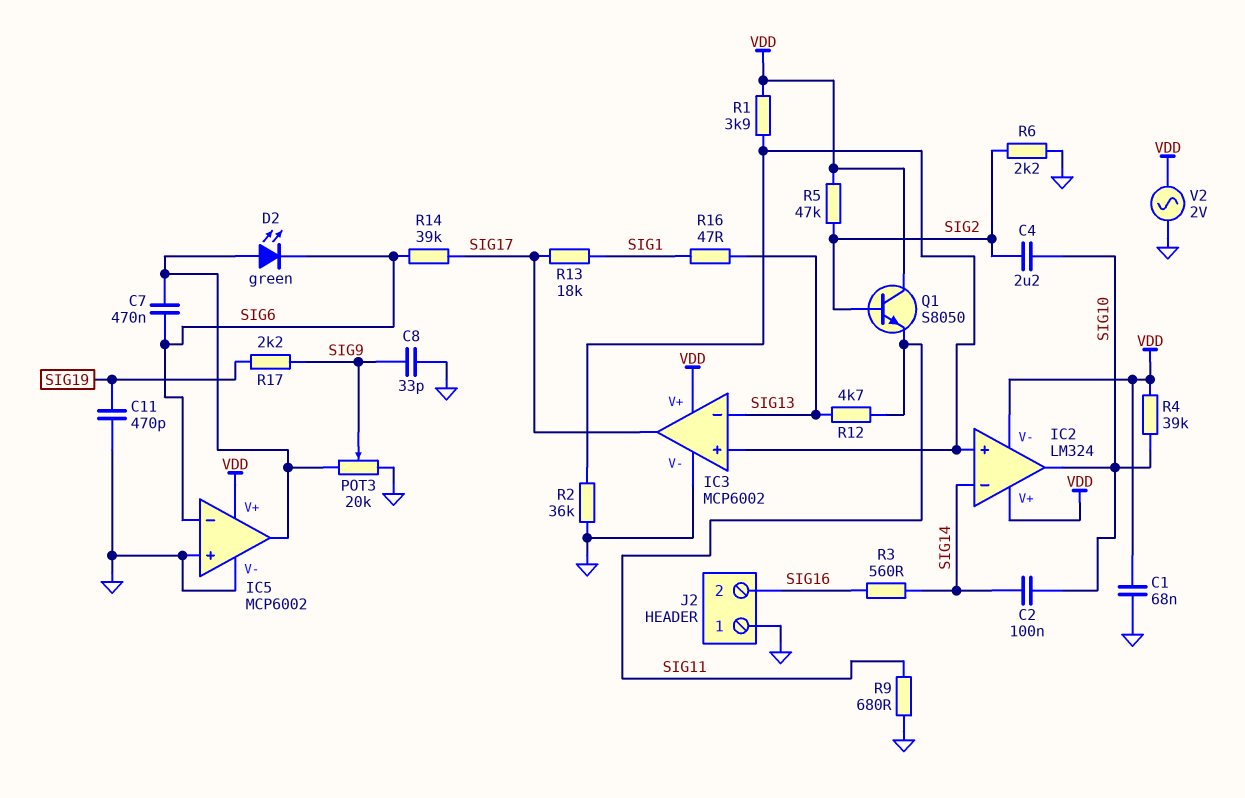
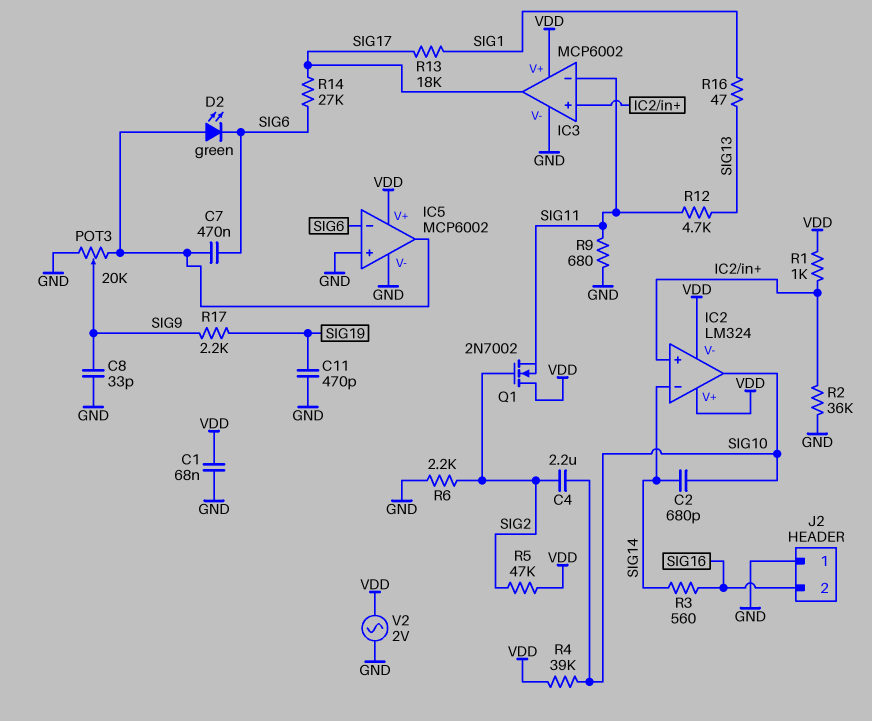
C2: 100nF (SIG10, SIG14) -> 680pF (SIG10, SIG14)
IC3 pin in-: SIG13 -> SIG11
Q1: NPN S8050 (B SIG2, C VDD, E SIG11) -> NMOS 2N7002 (G SIG2, D VDD, S SIG11)
R1: 3.9k (IC2/in+, VDD) -> 1k (IC2/in+, VDD)
R14: 39k (SIG6, SIG17) -> 27k (SIG6, SIG17)

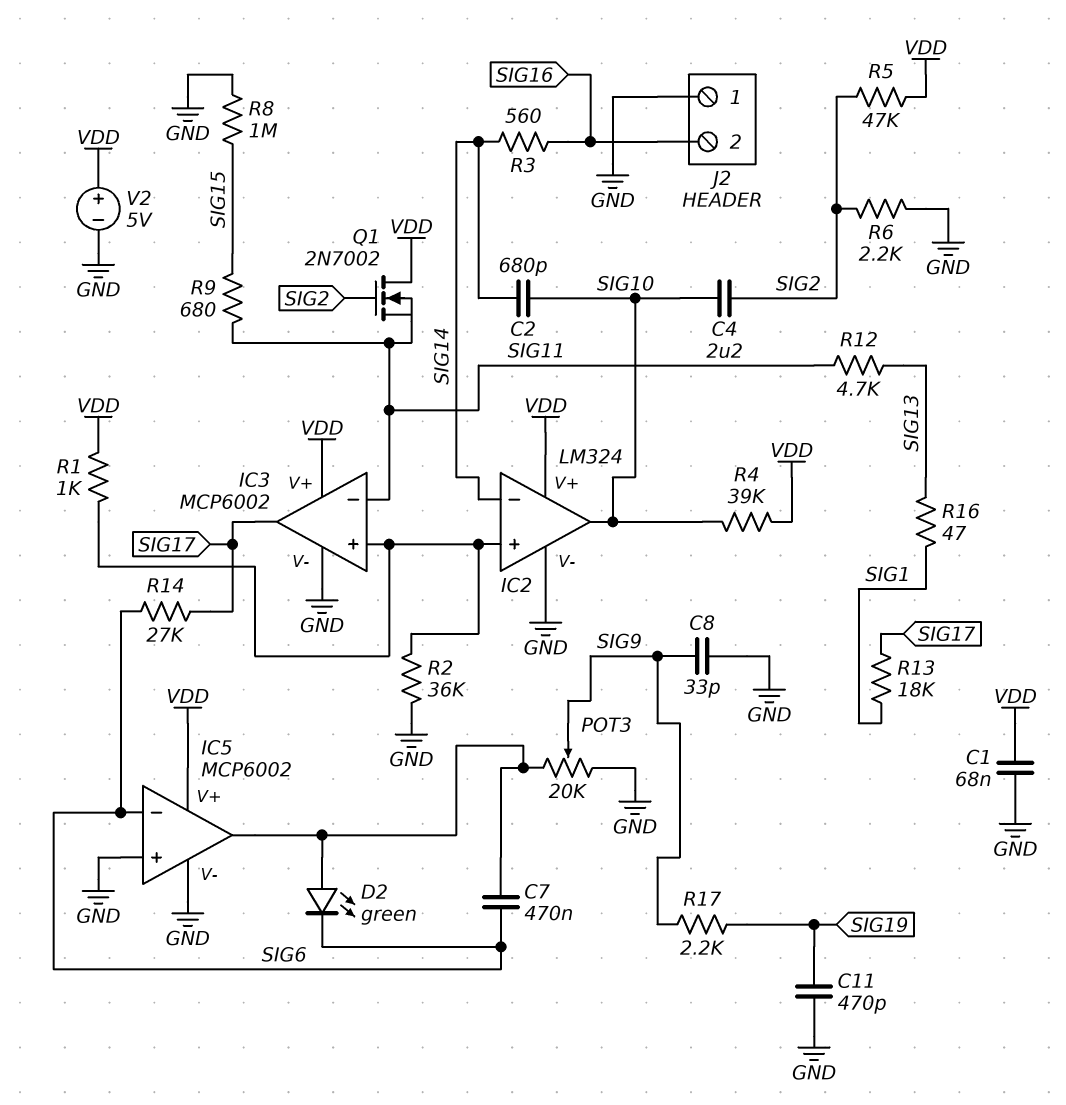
IC2 pin V-: VDD -> GND
R8: none -> 1M (GND, SIG15)
R9: 680 (GND, SIG11) -> 680 (SIG11, SIG15)
V2: AC 2V (GND, VDD) -> 5V (plus VDD, minus GND)

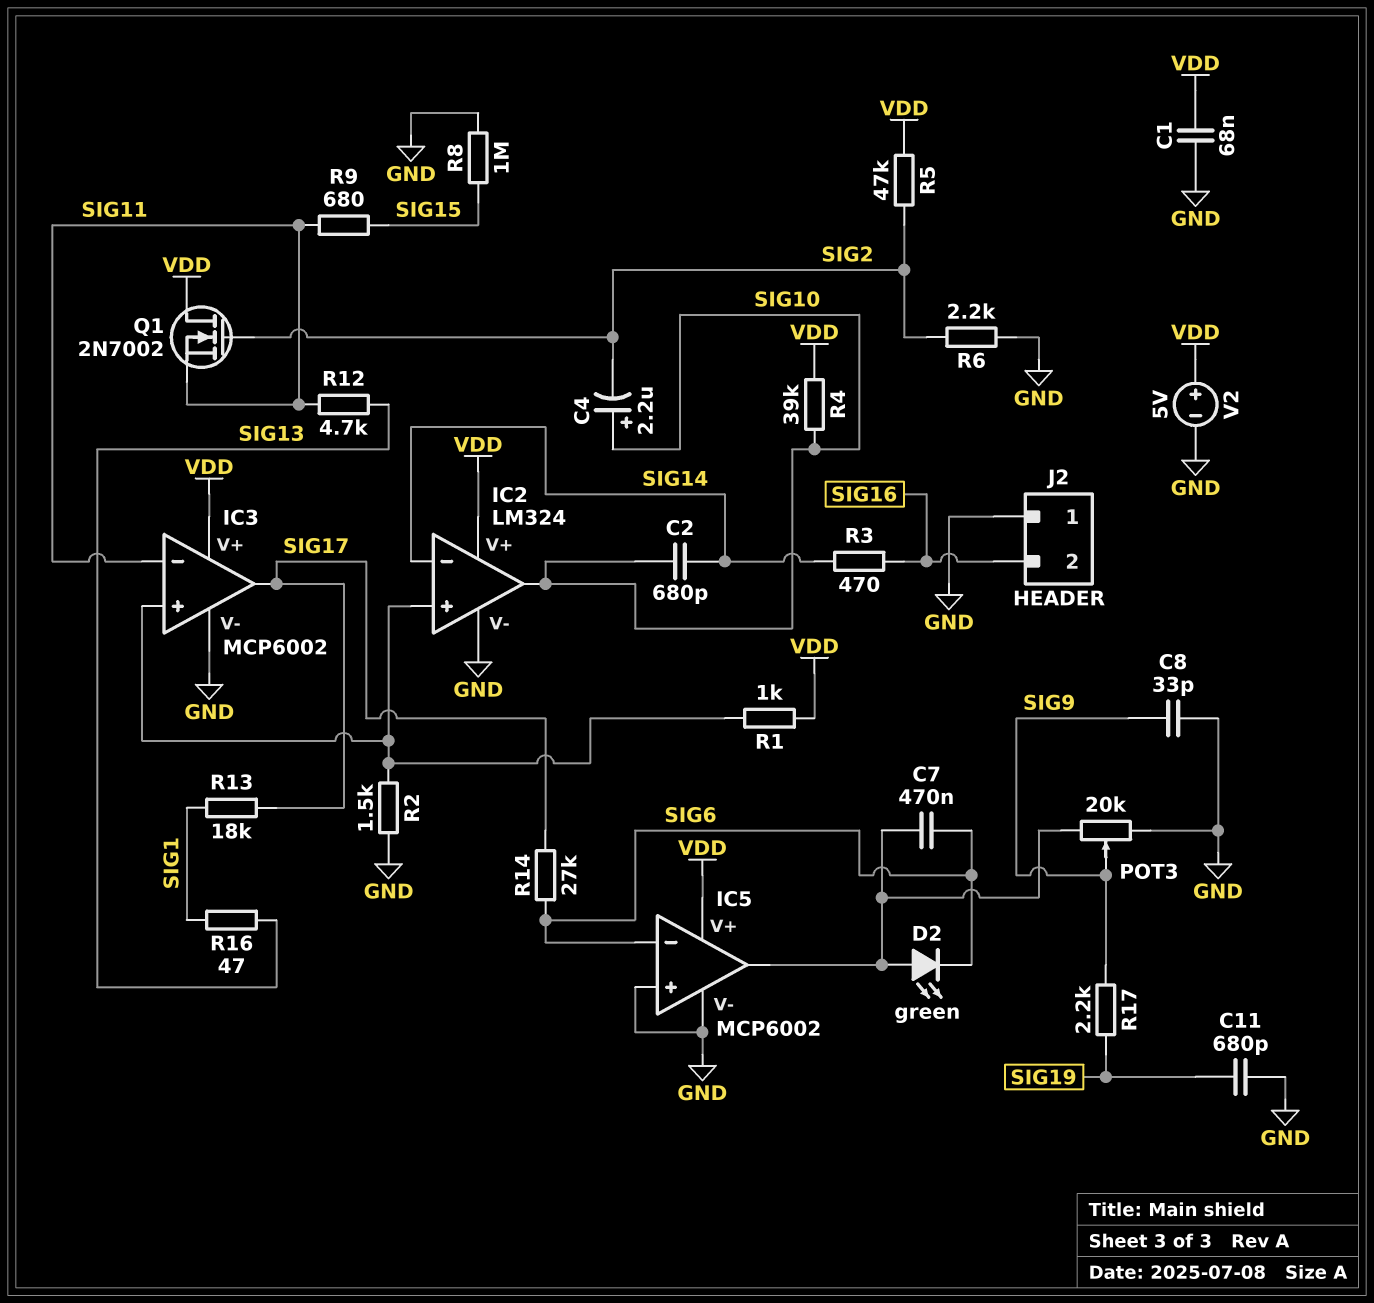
C4: 2.2uF (SIG2, SIG10) -> 2.2uF (plus SIG10, minus SIG2)
C11: 470pF (GND, SIG19) -> 680pF (GND, SIG19)
R2: 36k (GND, IC2/in+) -> 1.5k (GND, IC2/in+)
R3: 560 (SIG14, SIG16) -> 470 (SIG14, SIG16)

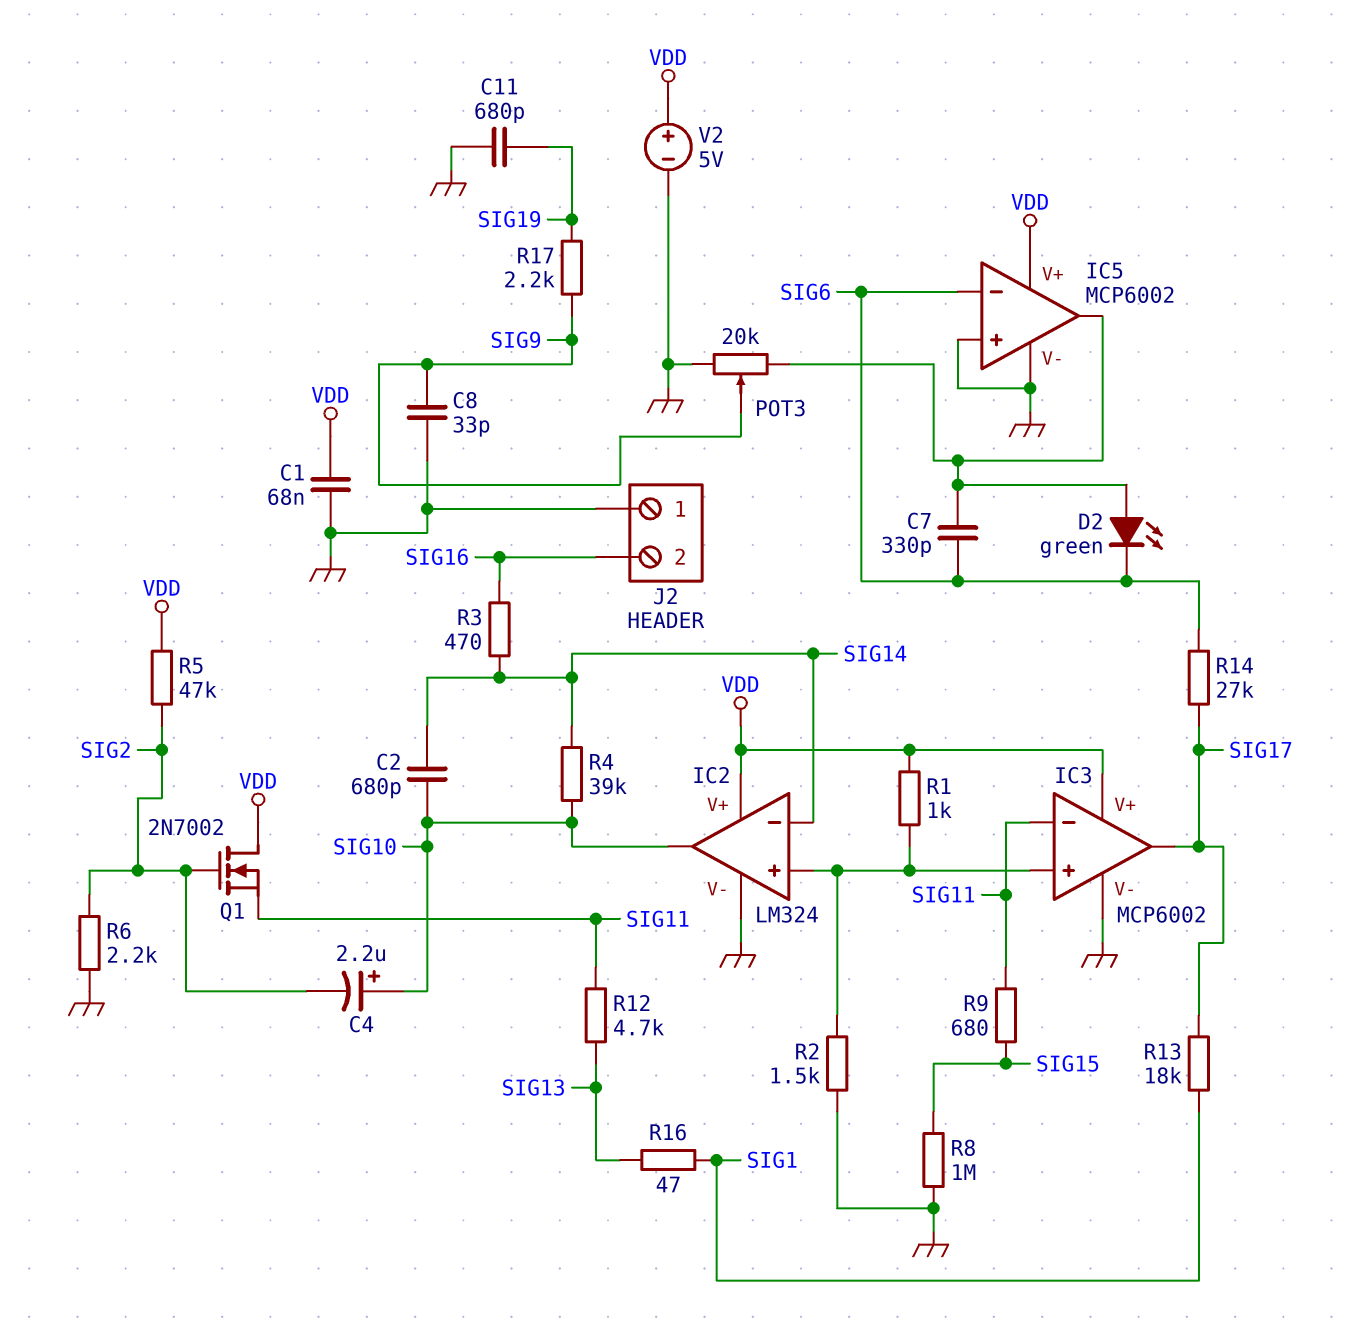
C7: 470nF (IC5/out, SIG6) -> 330pF (IC5/out, SIG6)
R4: 39k (SIG10, VDD) -> 39k (SIG10, SIG14)

